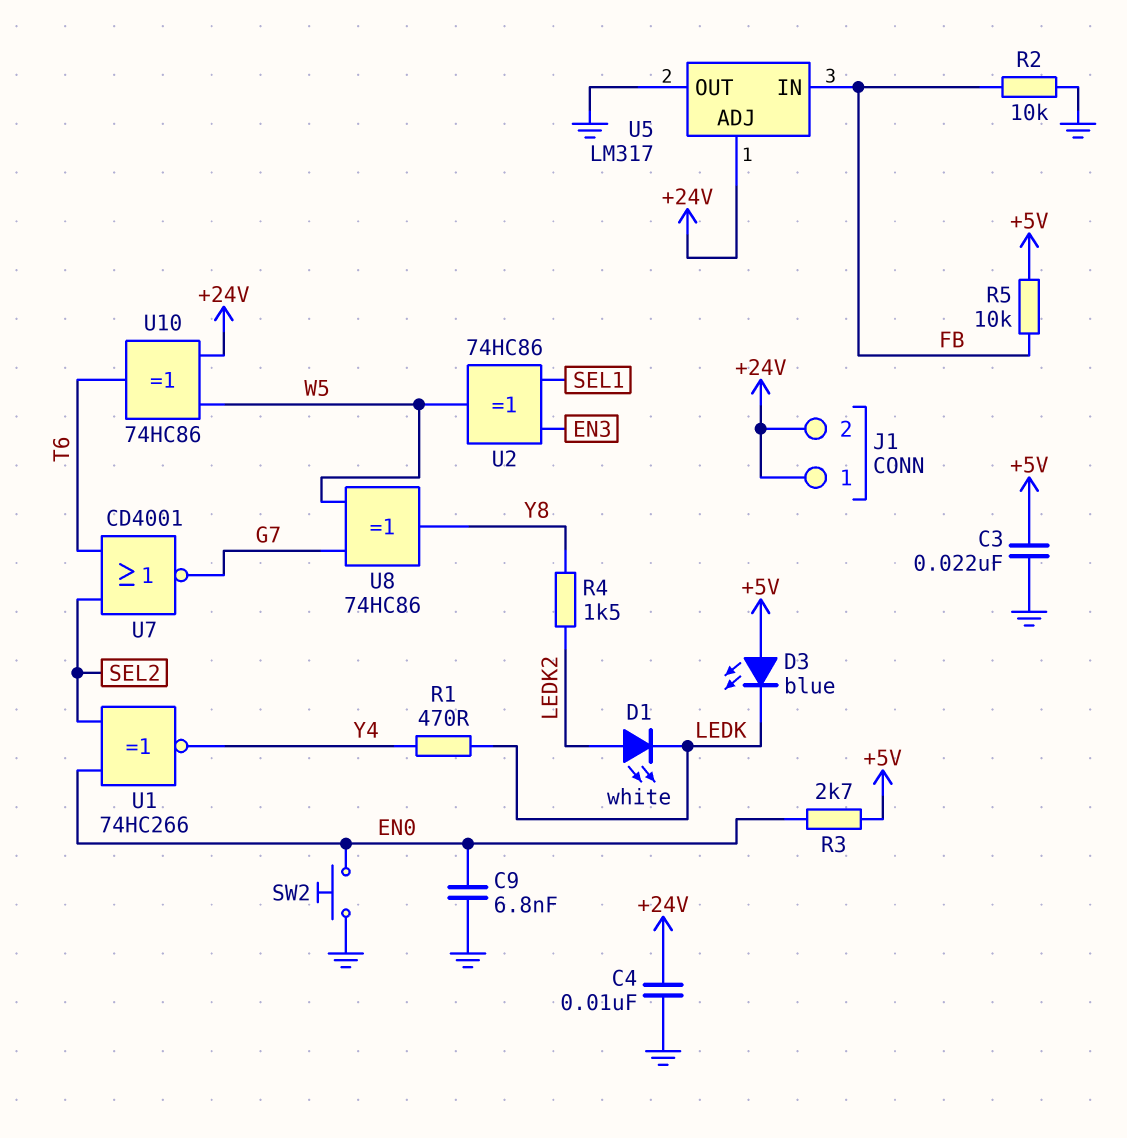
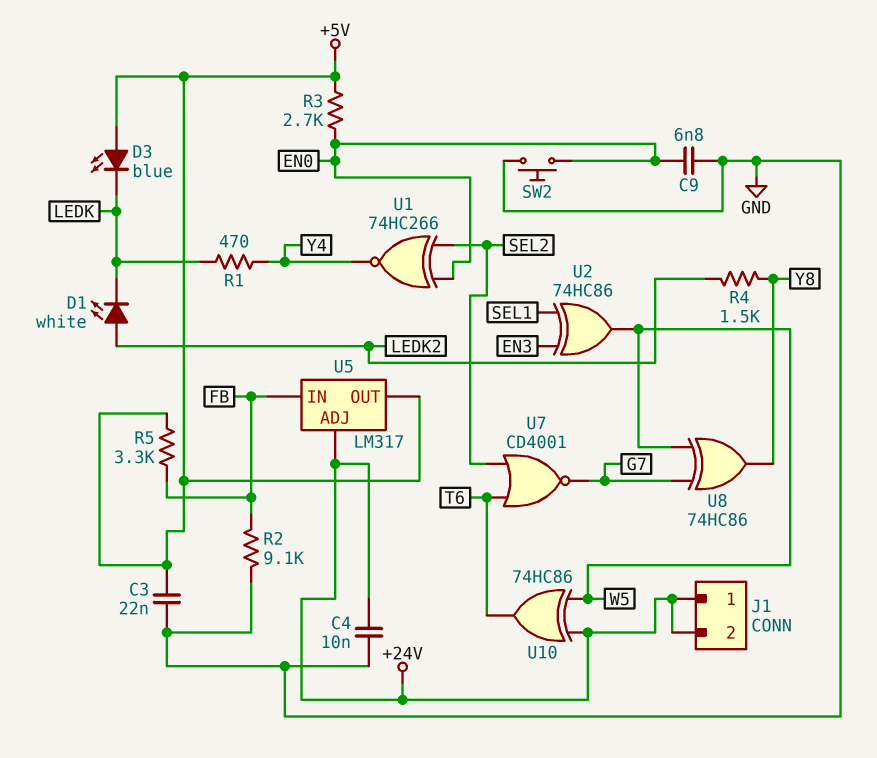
R2: 10k (FB, GND) -> 9.1k (FB, GND)
R5: 10k (+5V, FB) -> 3.3k (+5V, FB)
U5 pin OUT: GND -> +5V

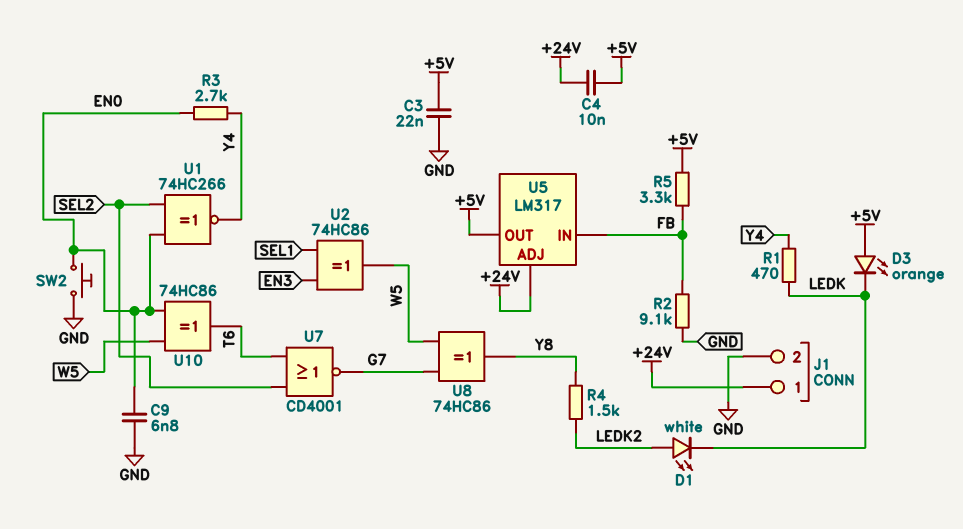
C4: 10nF (+24V, GND) -> 10nF (+5V, +24V)
D3: LED blue (A +5V, K LEDK) -> LED orange (A +5V, K LEDK)
J1 pin 2: +24V -> GND
R3: 2.7k (+5V, EN0) -> 2.7k (EN0, Y4)
U10: XOR 74HC86 (in +24V, in W5, out T6) -> XOR 74HC86 (in EN0, in W5, out T6)

